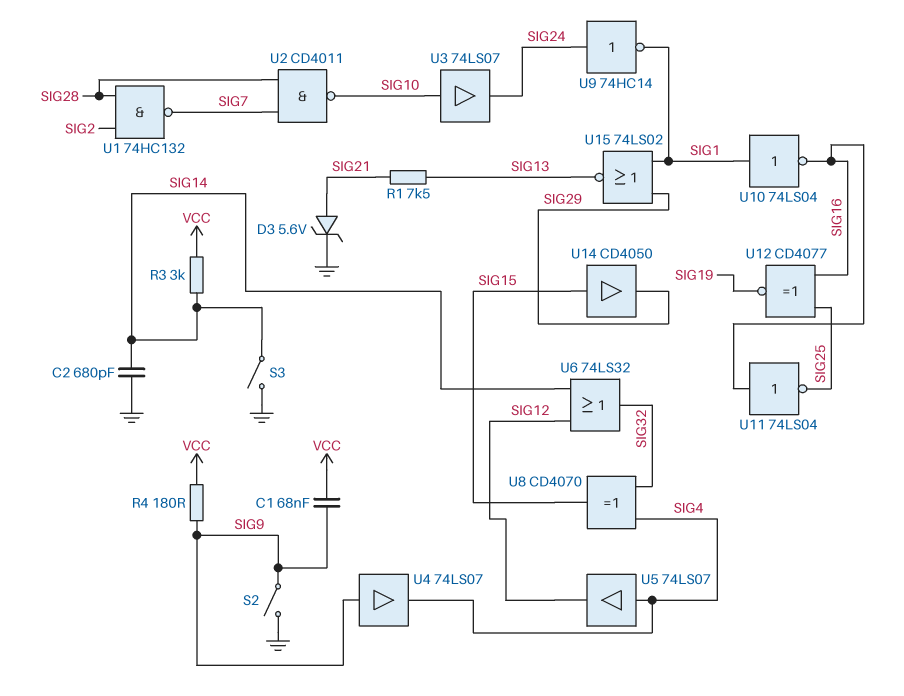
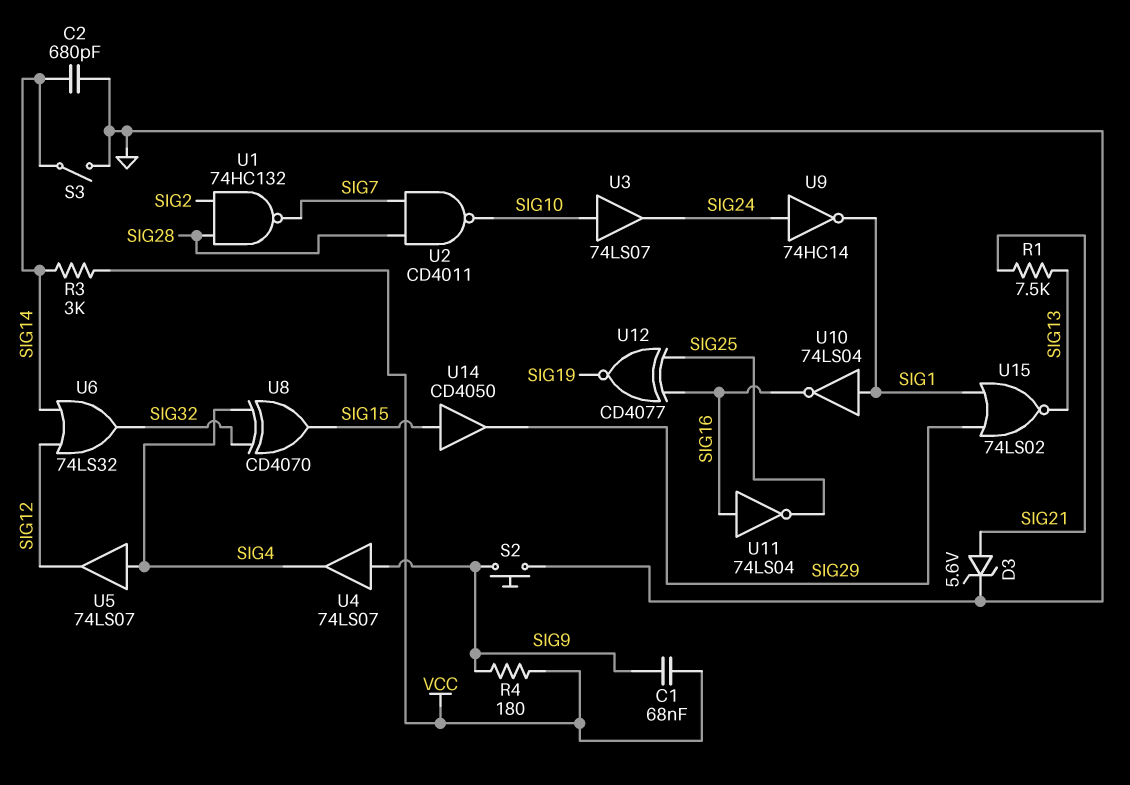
S2: switch (GND, SIG9) -> button (GND, SIG9)

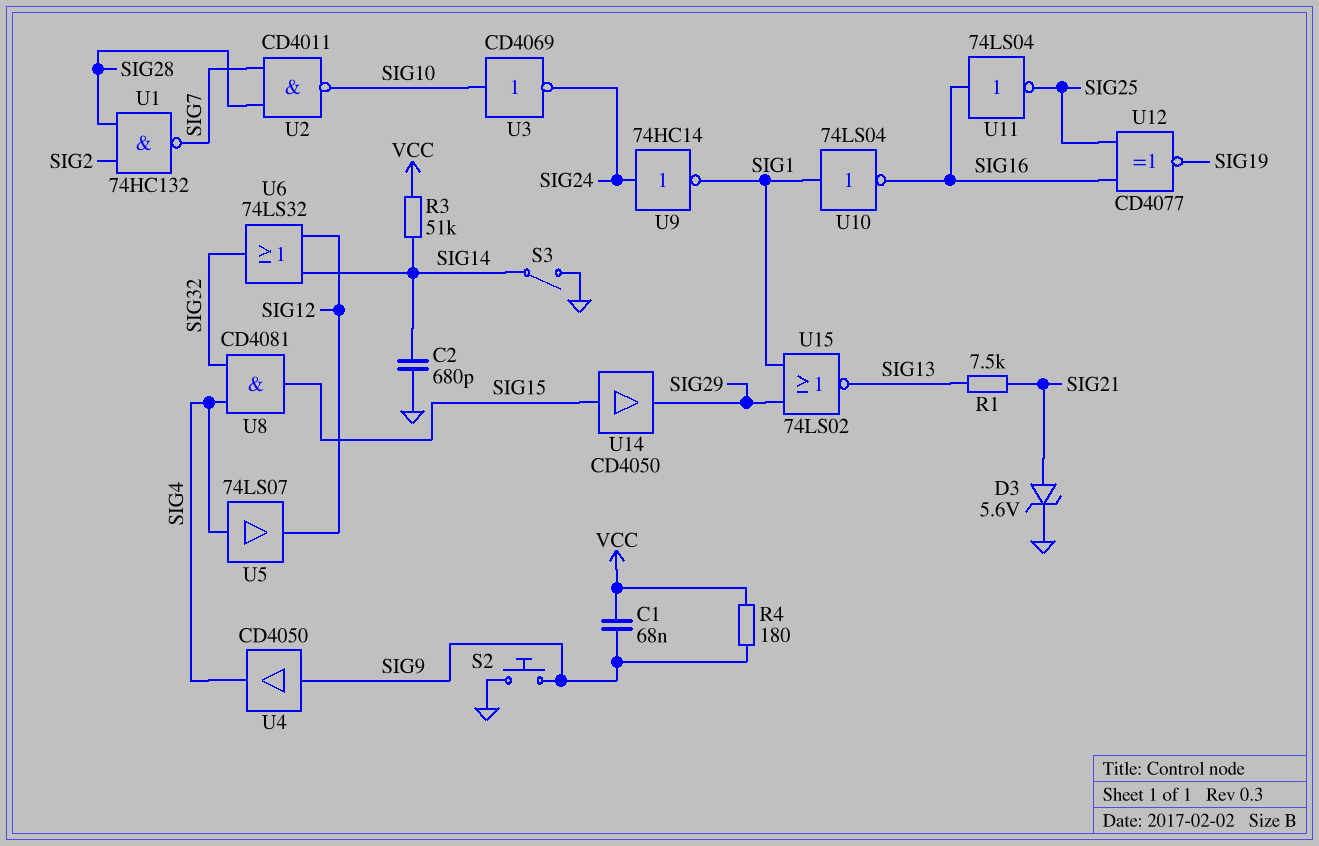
R3: 3k (SIG14, VCC) -> 51k (SIG14, VCC)
U3: buffer 74LS07 (in SIG10, out SIG24) -> NOT CD4069 (in SIG10, out SIG24)
U4: buffer 74LS07 (in SIG9, out SIG4) -> buffer CD4050 (in SIG9, out SIG4)
U8: XOR CD4070 (in SIG4, in SIG32, out SIG15) -> AND CD4081 (in SIG4, in SIG32, out SIG15)

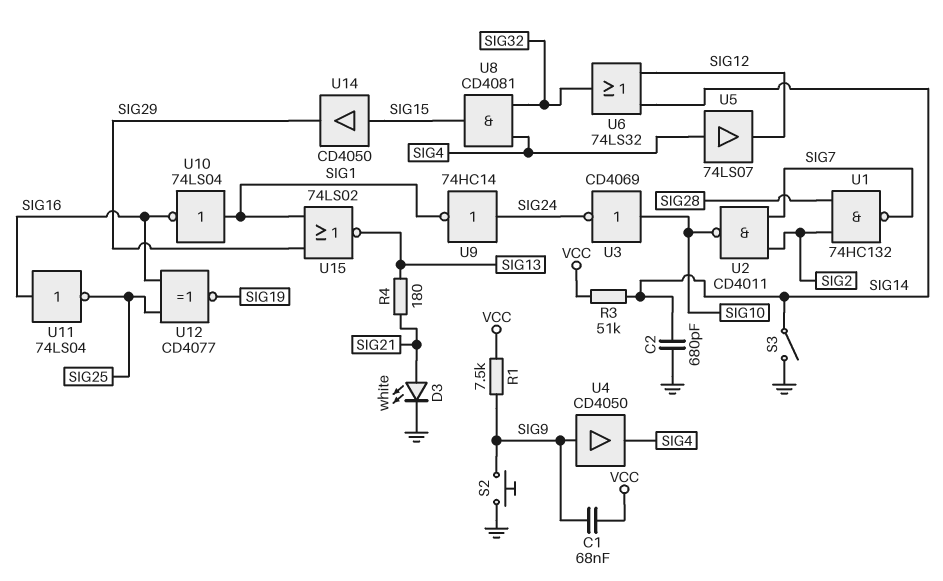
D3: zener 5.6V (A SIG21, K GND) -> LED white (A SIG21, K GND)
R1: 7.5k (SIG13, SIG21) -> 7.5k (SIG9, VCC)
R4: 180 (SIG9, VCC) -> 180 (SIG13, SIG21)
U2: NAND CD4011 (in SIG7, in SIG28, out SIG10) -> NAND CD4011 (in SIG2, in SIG7, out SIG10)

